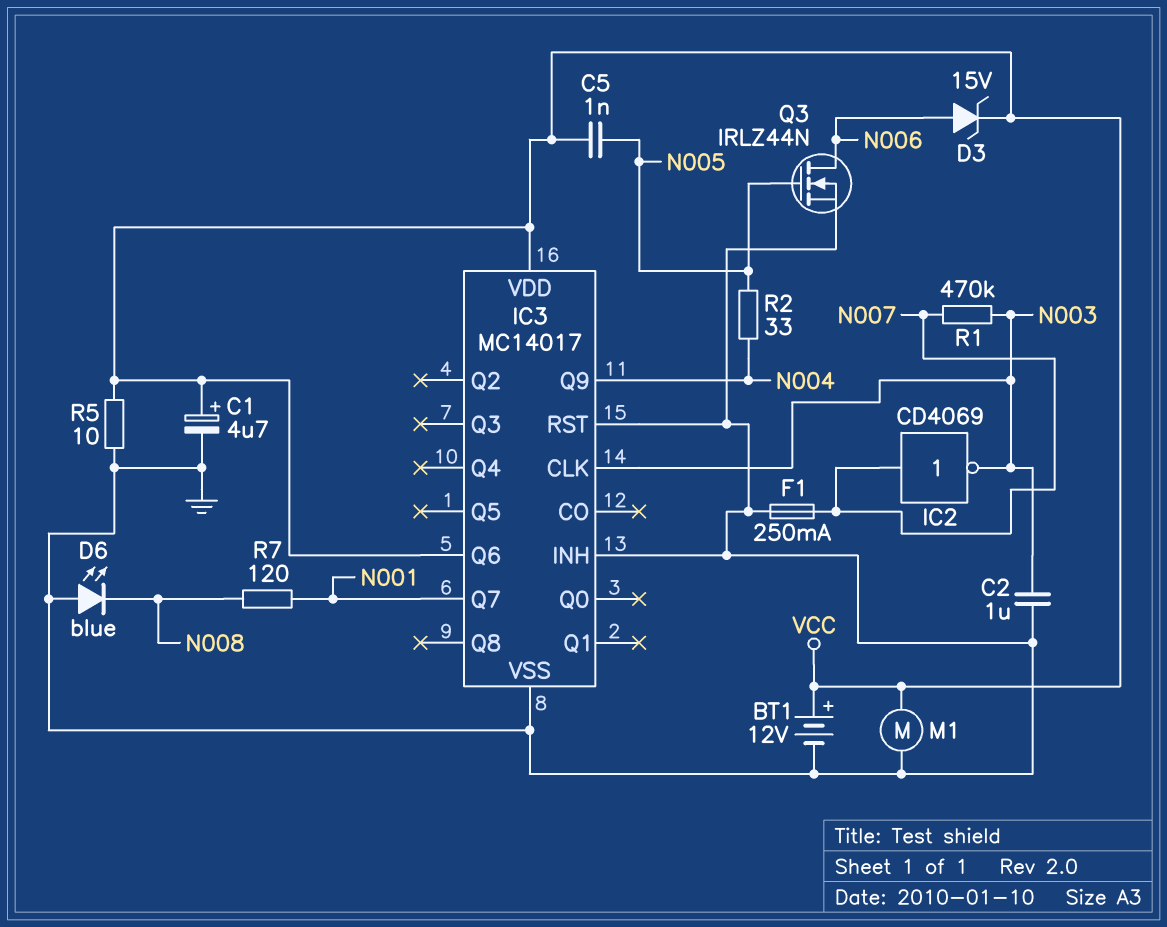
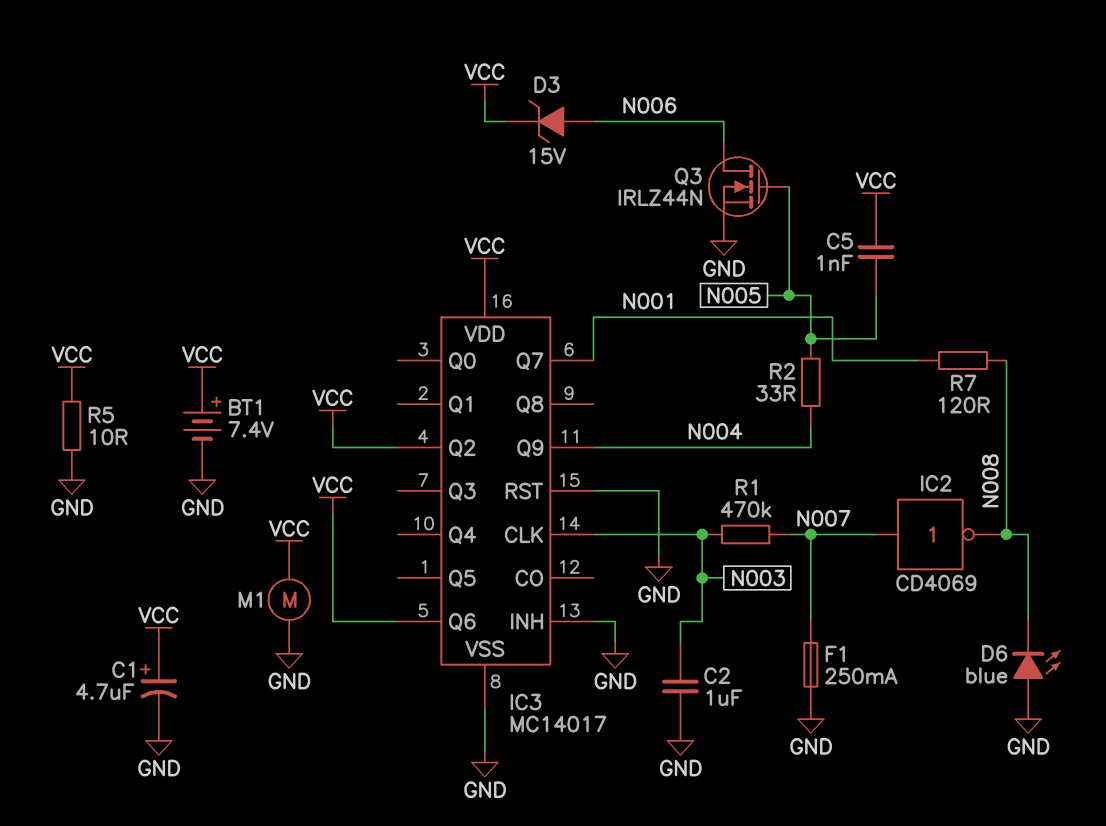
BT1: 12V (plus VCC, minus GND) -> 7.4V (plus VCC, minus GND)
IC2: NOT CD4069 (in N007, out N003) -> NOT CD4069 (in N007, out N008)
IC3 pin Q2: none -> VCC

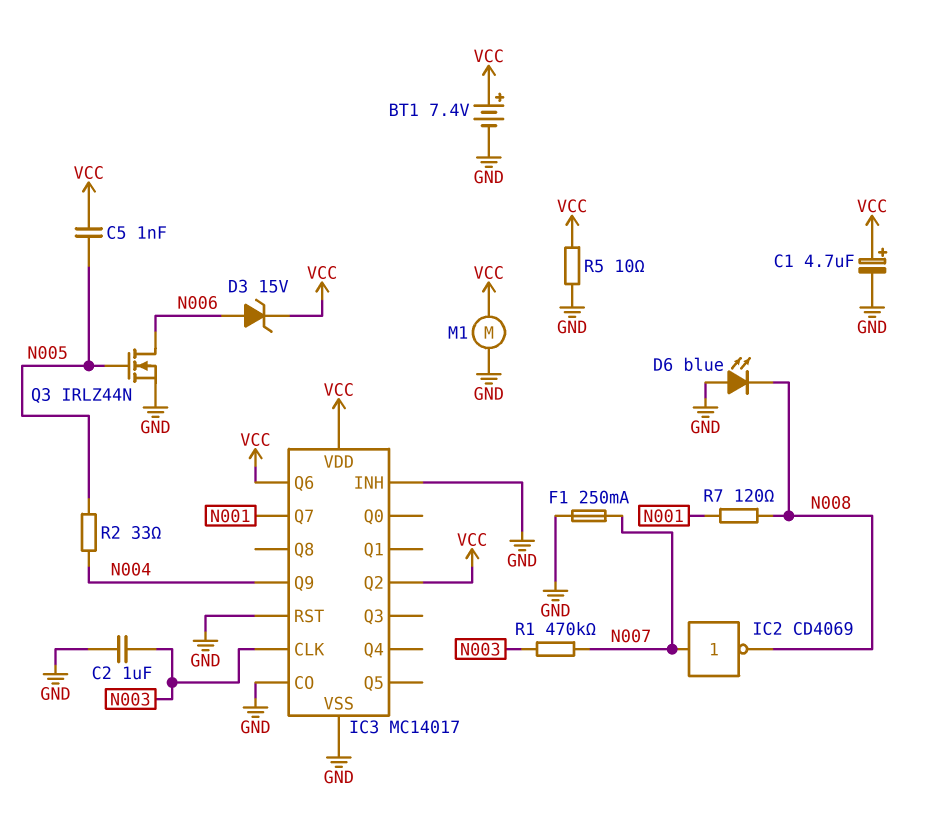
IC3 pin CO: none -> GND

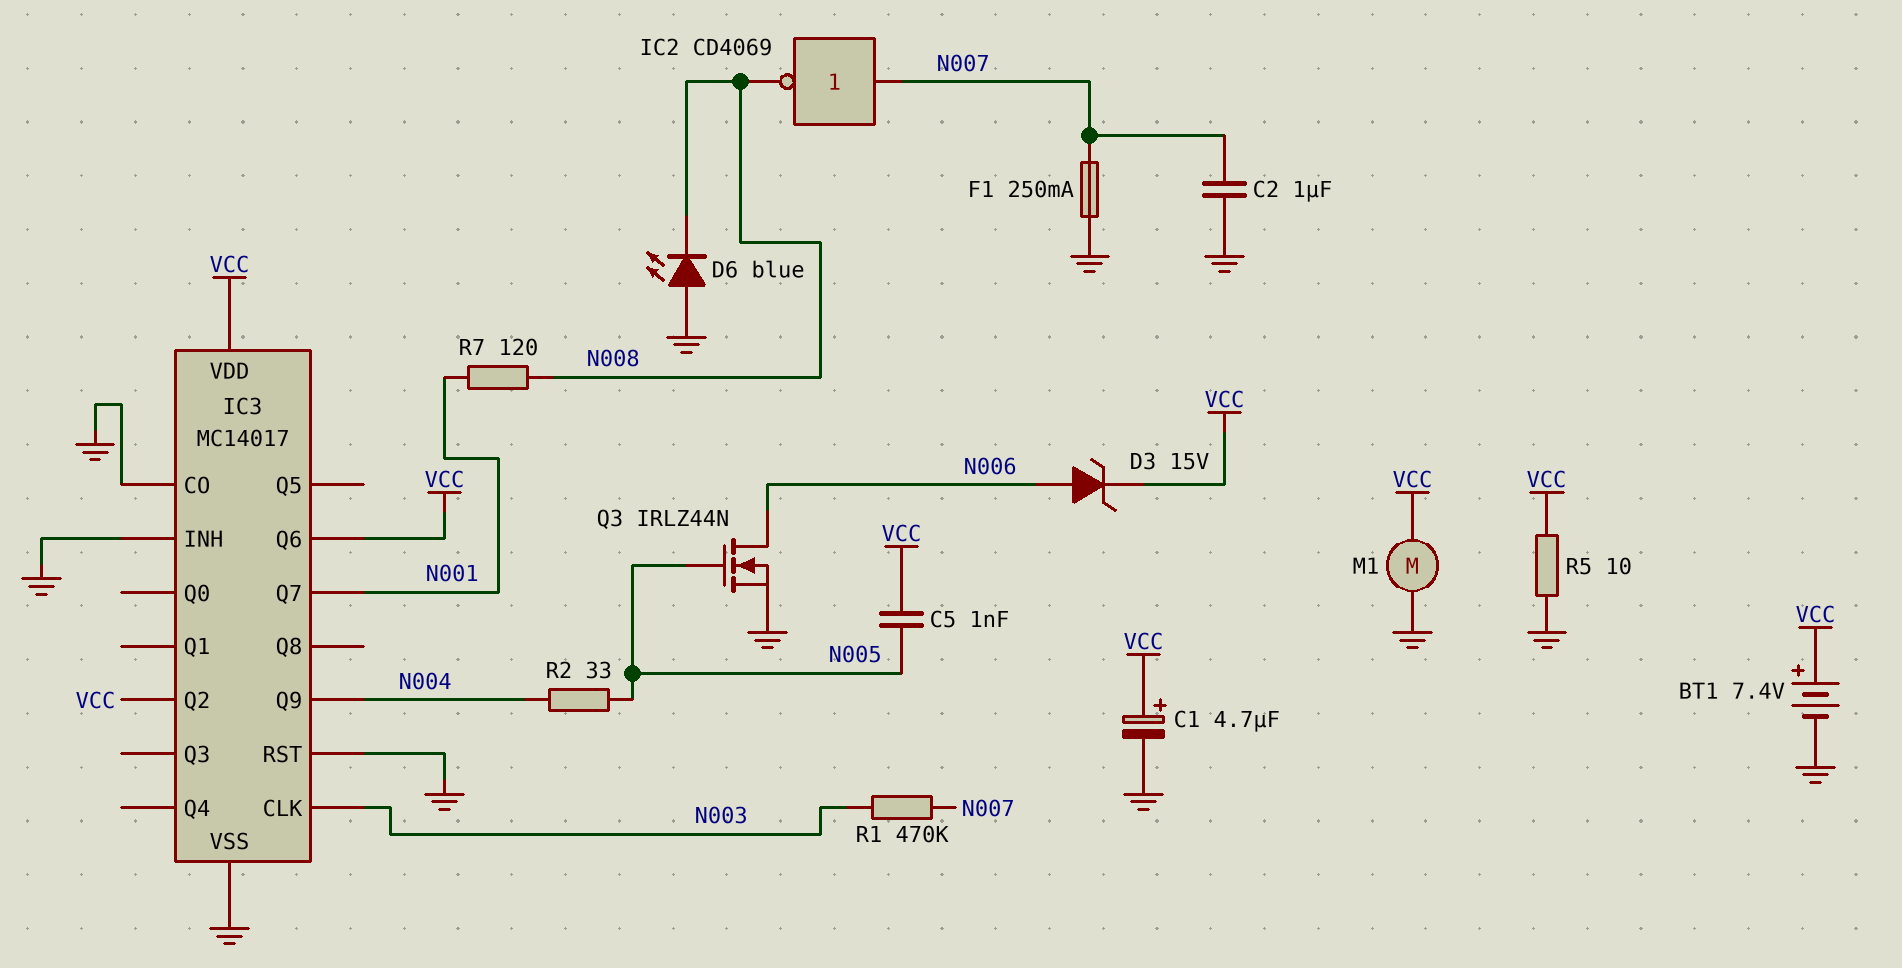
C2: 1uF (GND, N003) -> 1uF (GND, N007)

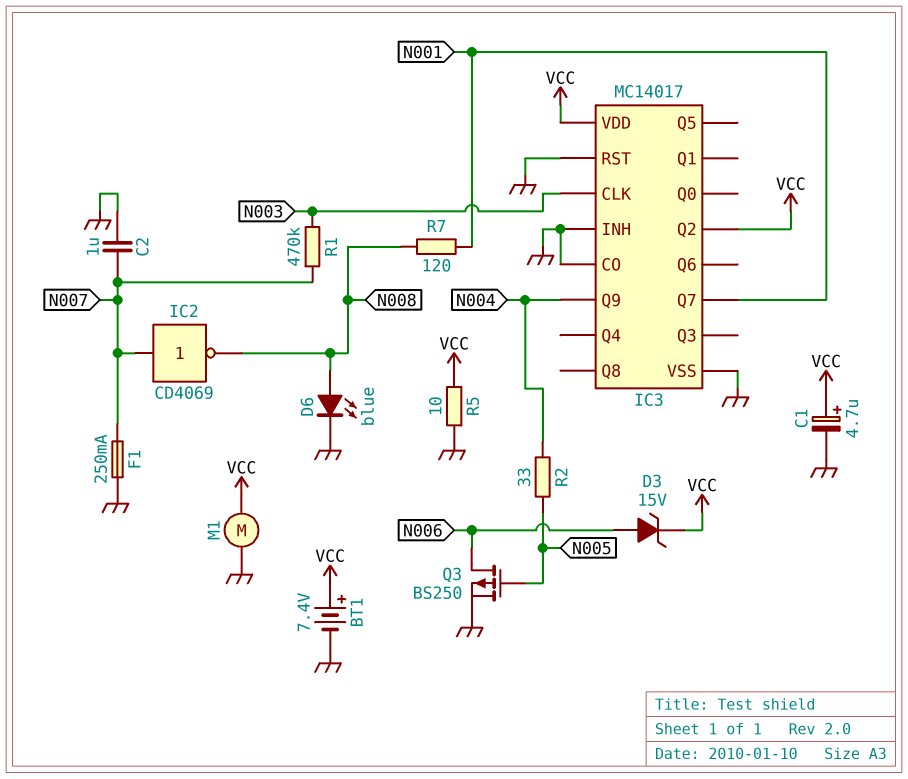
C5: 1nF (N005, VCC) -> none
D6: LED blue (A GND, K N008) -> LED blue (A N008, K GND)
IC3 pin Q6: VCC -> none
Q3: NMOS IRLZ44N (G N005, D N006, S GND) -> PMOS BS250 (G N005, D N006, S GND)

